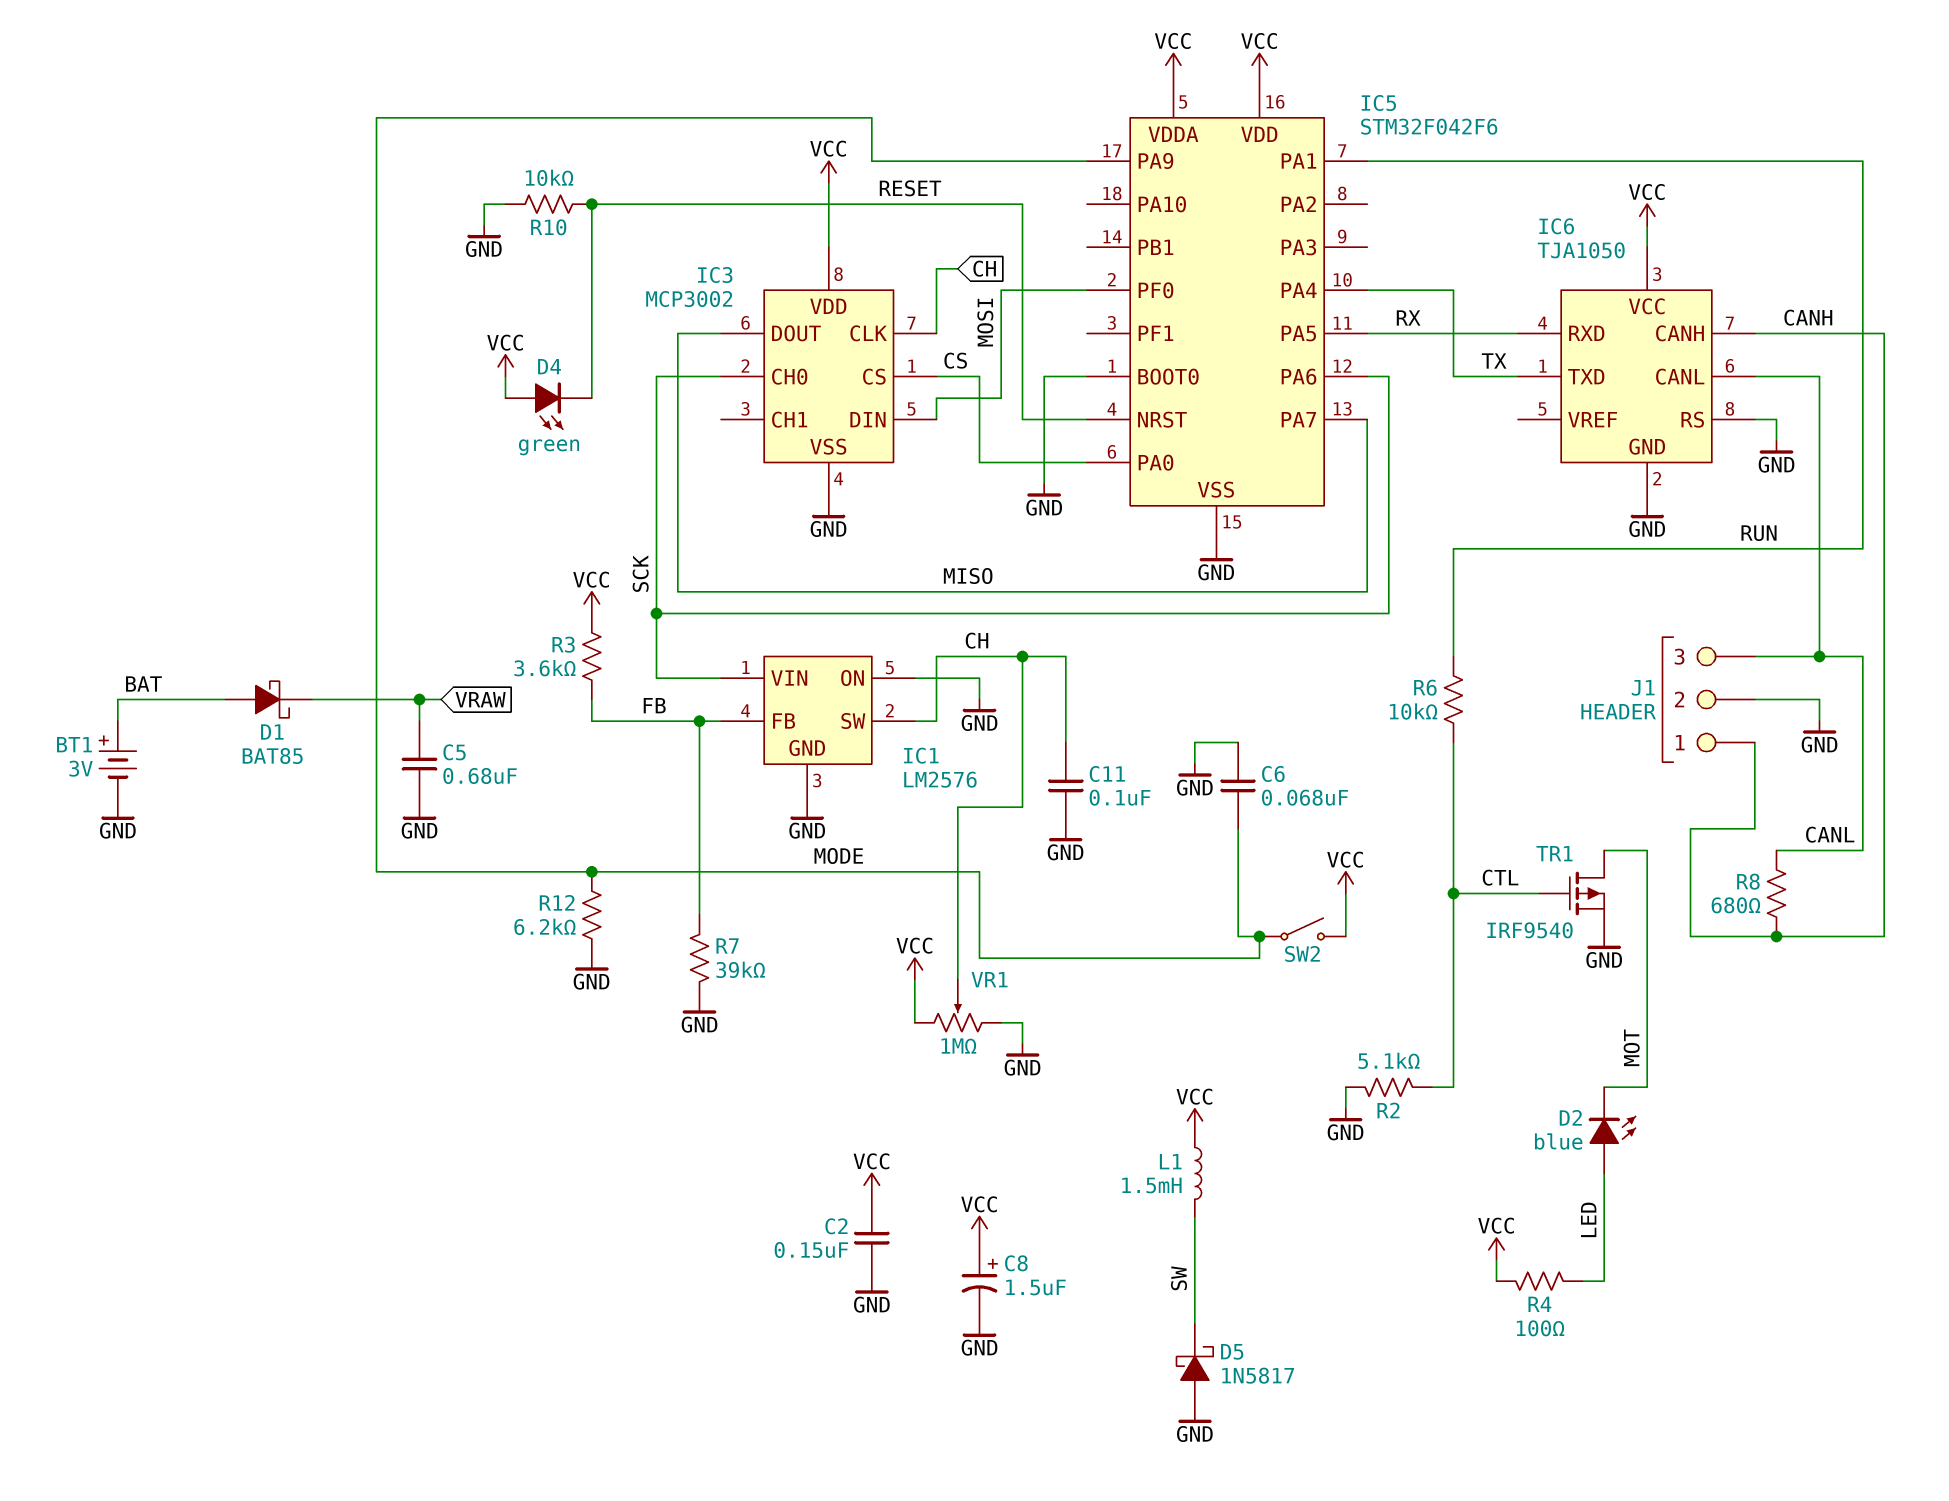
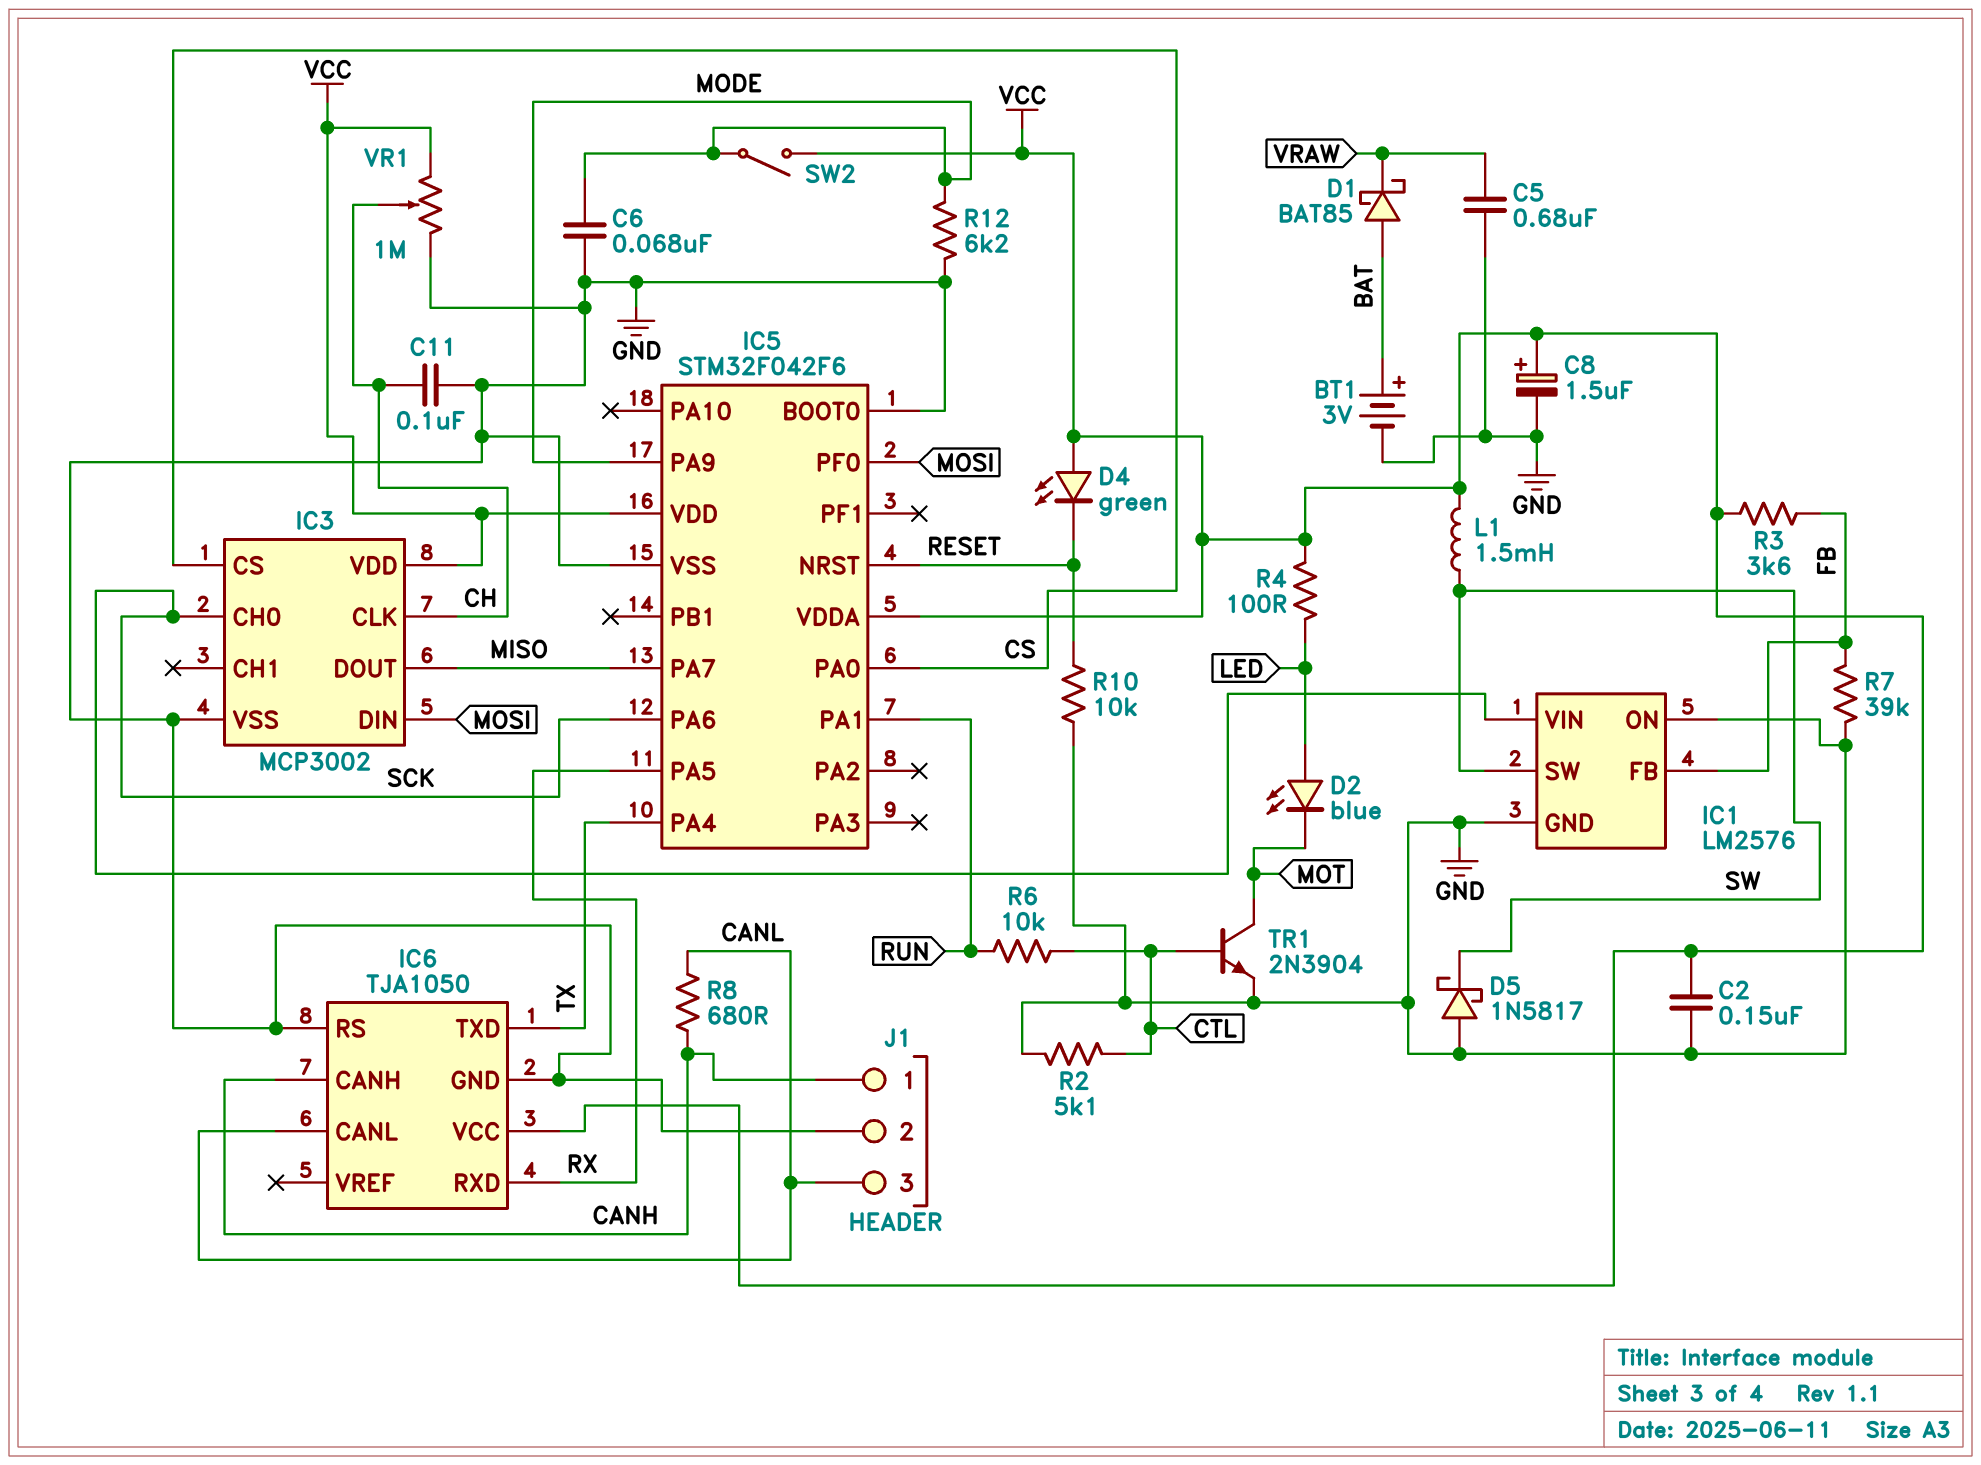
IC1 pin SW: CH -> SW
TR1: PMOS IRF9540 (G CTL, D MOT, S GND) -> NPN 2N3904 (B CTL, C MOT, E GND)

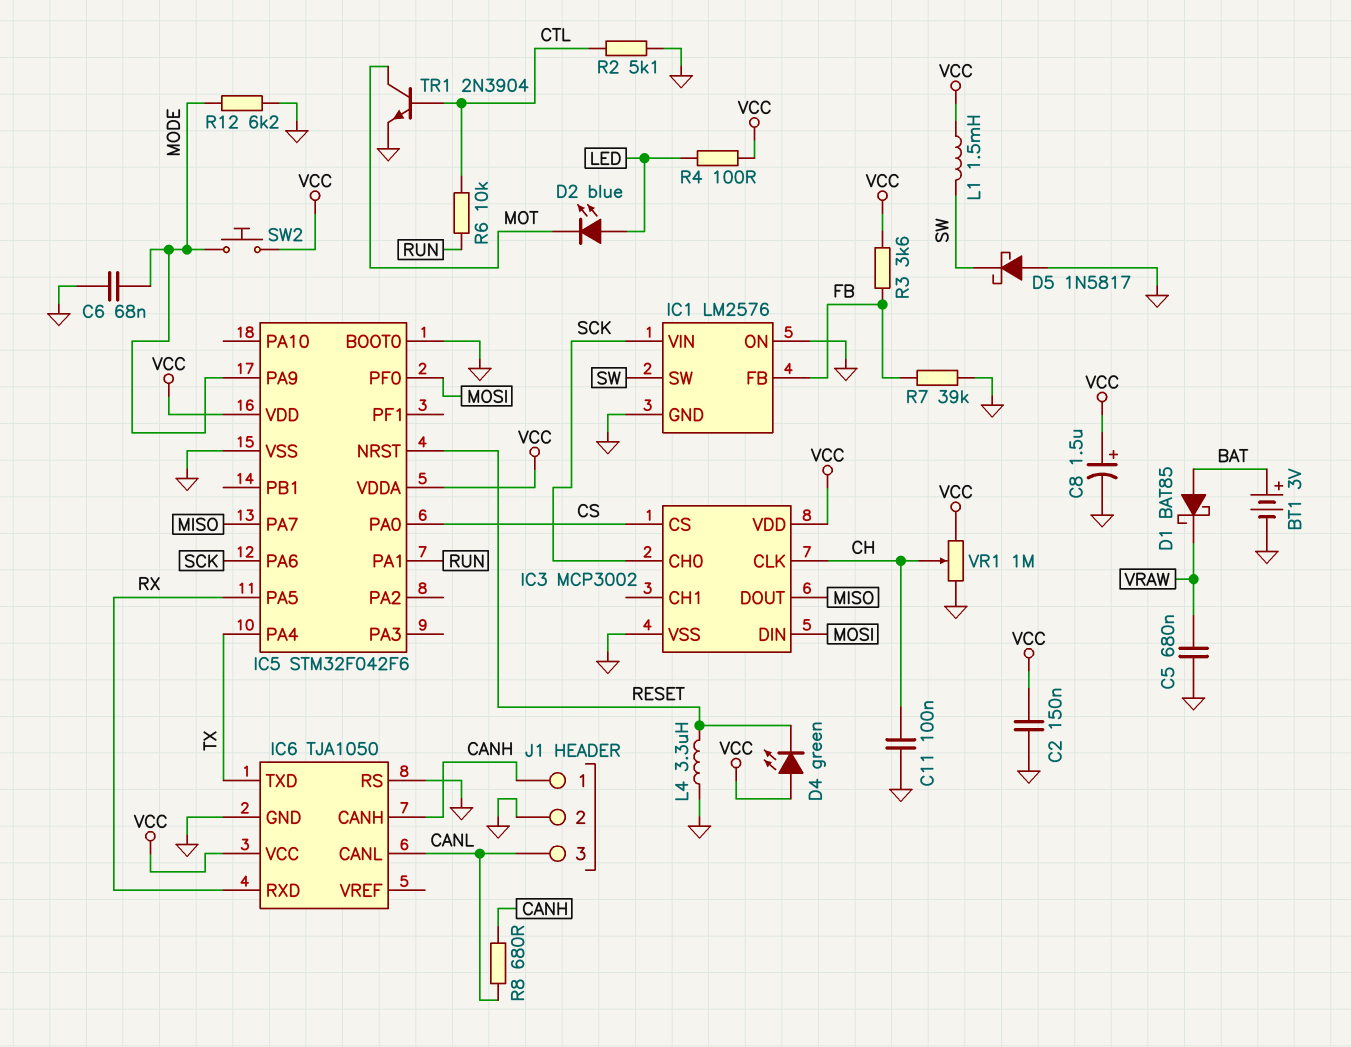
L4: none -> 3.3uH (GND, RESET)
R10: 10k (GND, RESET) -> none
SW2: switch (MODE, VCC) -> button (MODE, VCC)

